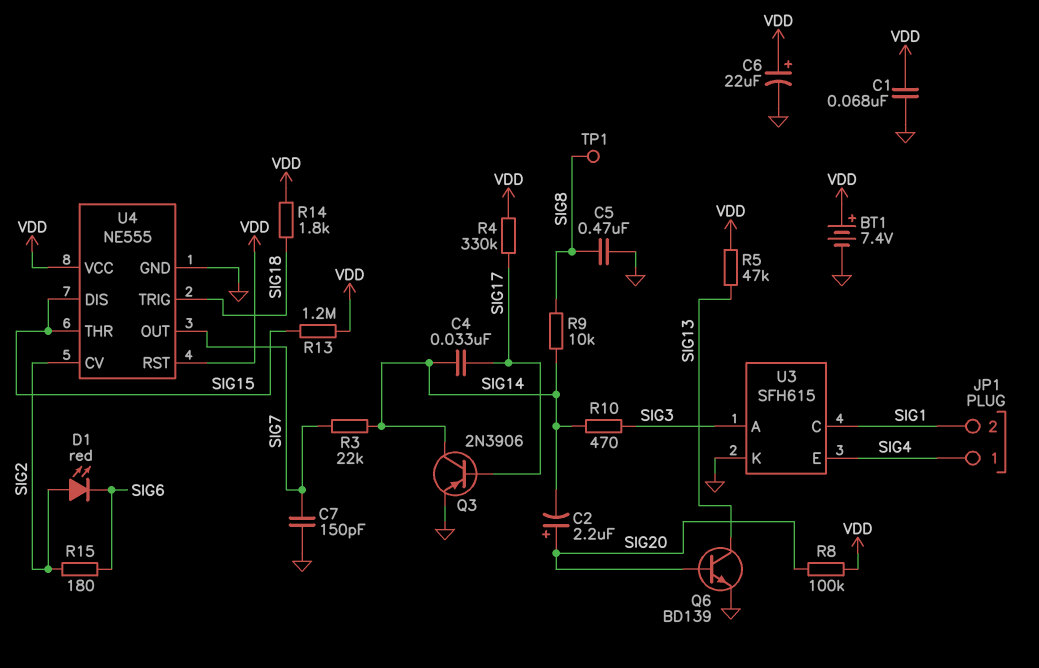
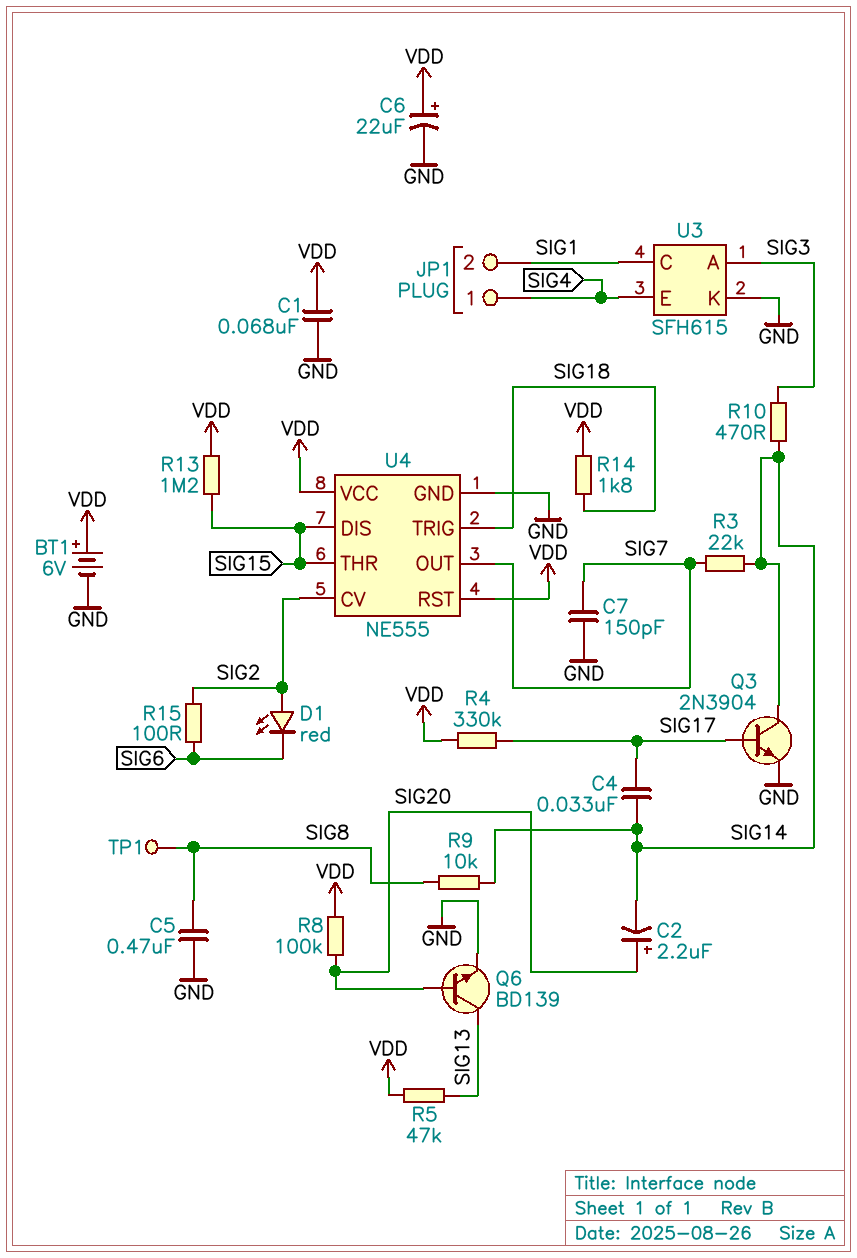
BT1: 7.4V (plus VDD, minus GND) -> 6V (plus VDD, minus GND)
Q3: PNP 2N3906 (B SIG17, C SIG14, E GND) -> NPN 2N3904 (B SIG17, C SIG14, E GND)
R15: 180 (SIG2, SIG6) -> 100 (SIG2, SIG6)

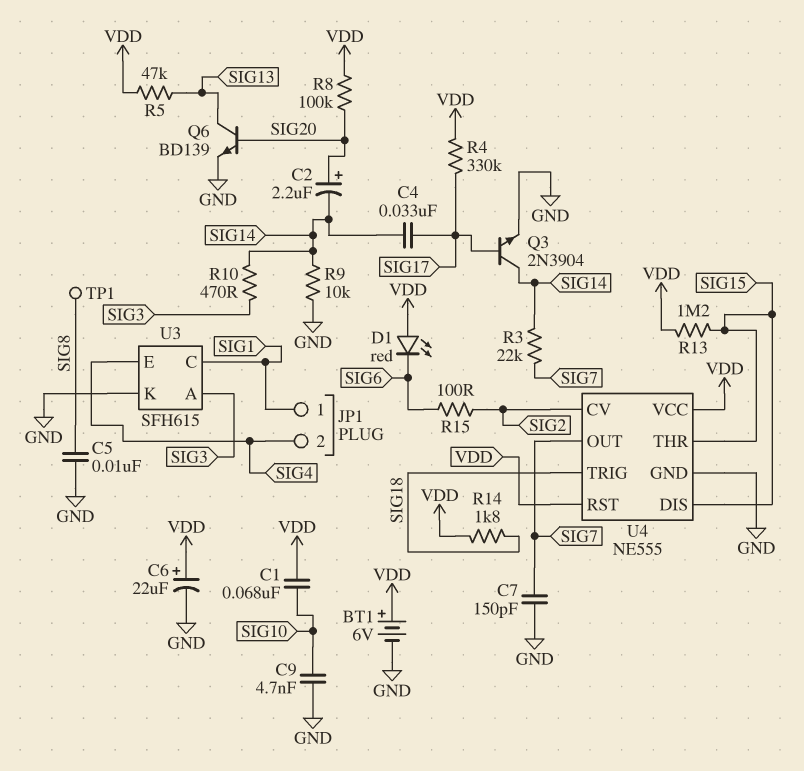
C1: 68nF (GND, VDD) -> 68nF (SIG10, VDD)
C5: 470nF (GND, SIG8) -> 10nF (GND, SIG8)
C9: none -> 4.7nF (GND, SIG10)
D1: LED red (A SIG2, K SIG6) -> LED red (A VDD, K SIG6)
JP1 pin 1: SIG4 -> SIG1
JP1 pin 2: SIG1 -> SIG4
R9: 10k (SIG8, SIG14) -> 10k (GND, SIG14)

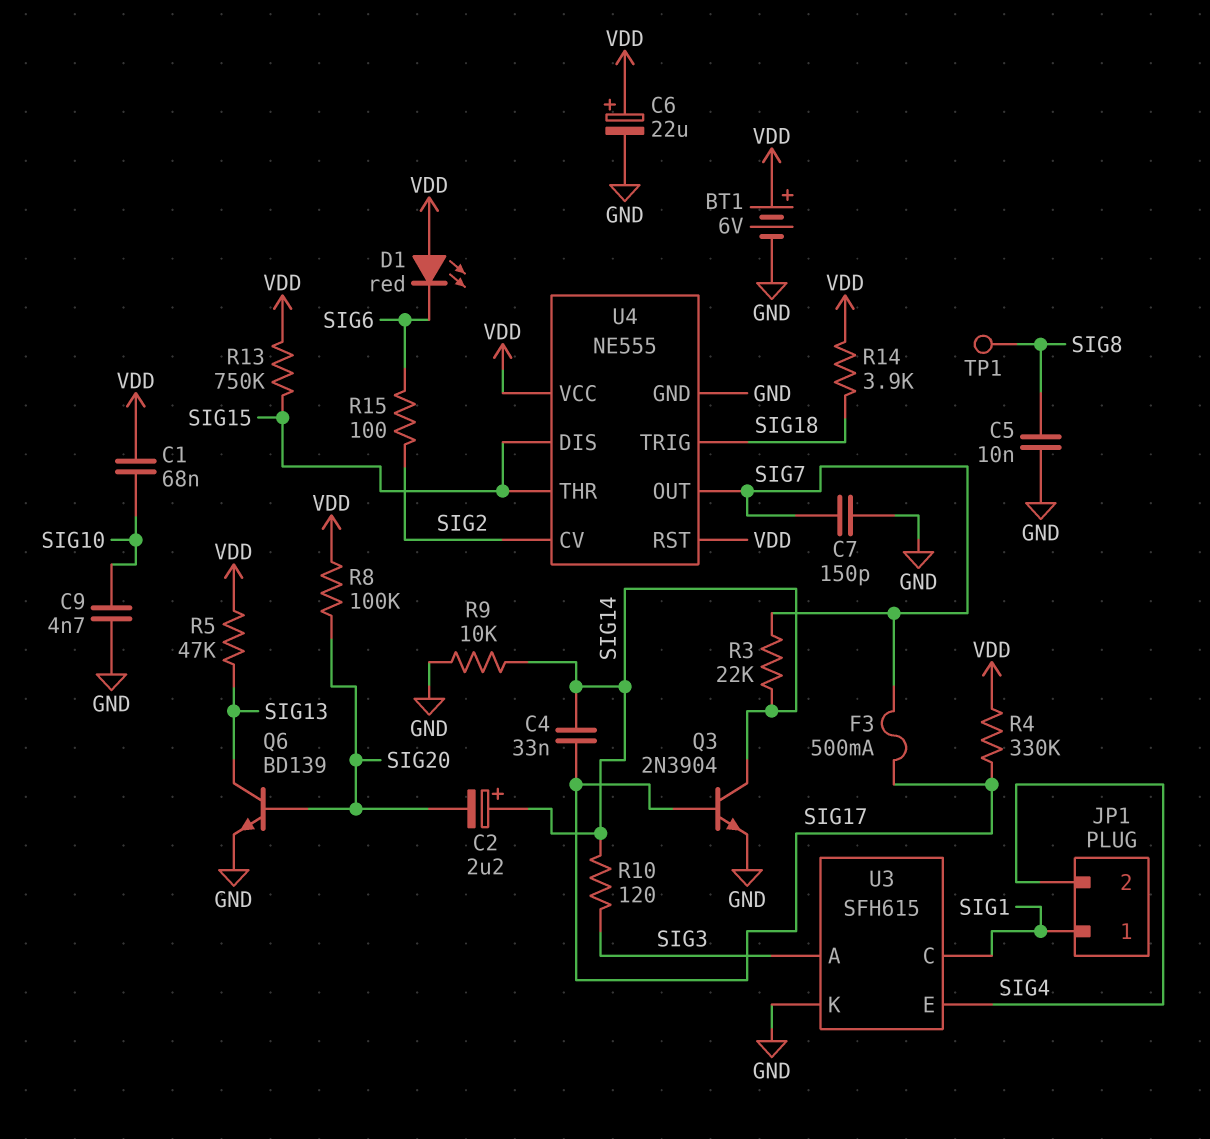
C2: 2.2uF (plus SIG20, minus SIG14) -> 2.2uF (plus SIG14, minus SIG20)
F3: none -> 500mA (SIG7, SIG17)
R10: 470 (SIG3, SIG14) -> 120 (SIG3, SIG14)
R13: 1.2M (SIG15, VDD) -> 750k (SIG15, VDD)
R14: 1.8k (SIG18, VDD) -> 3.9k (SIG18, VDD)

